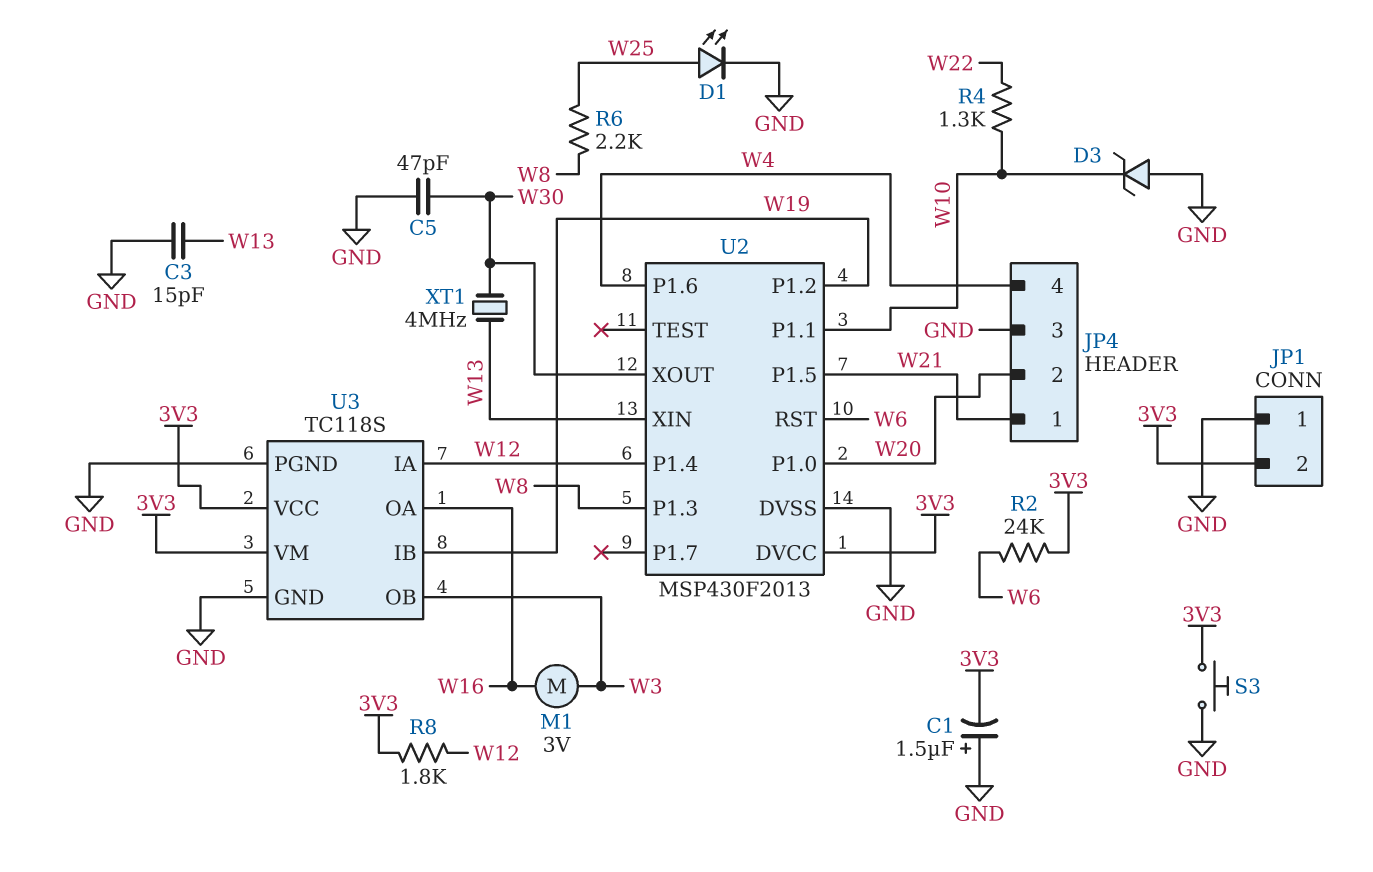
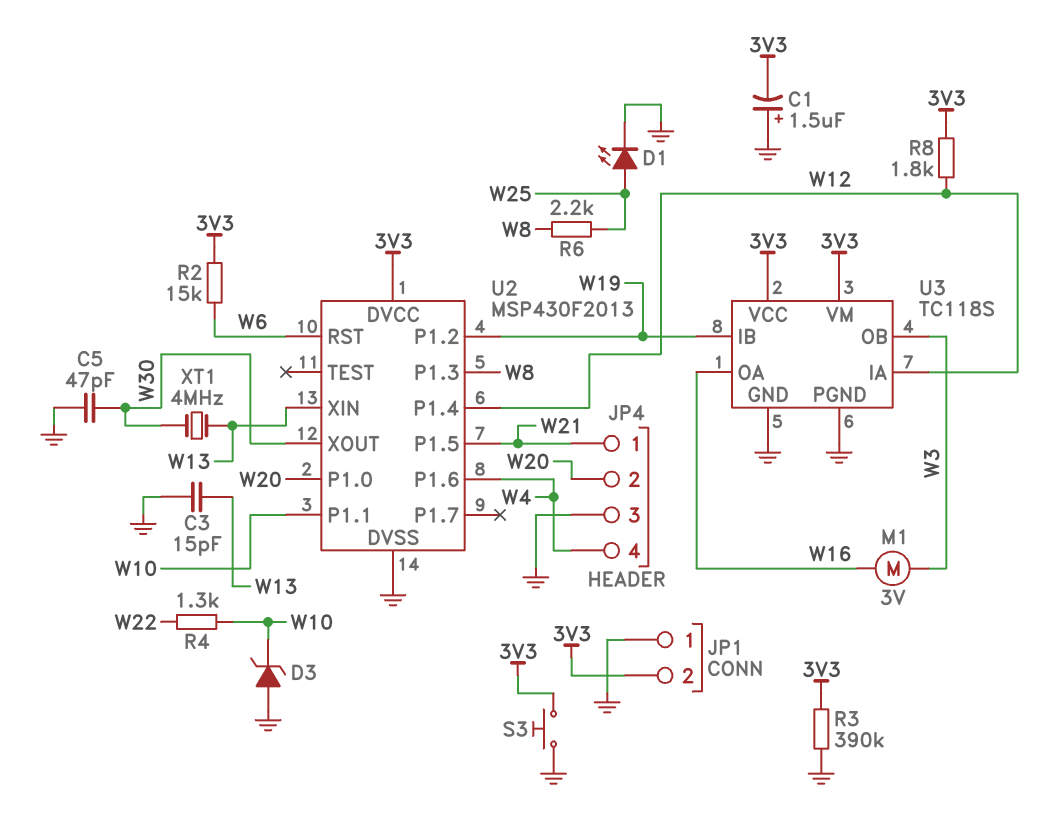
R2: 24k (3V3, W6) -> 15k (3V3, W6)
R3: none -> 390k (3V3, GND)

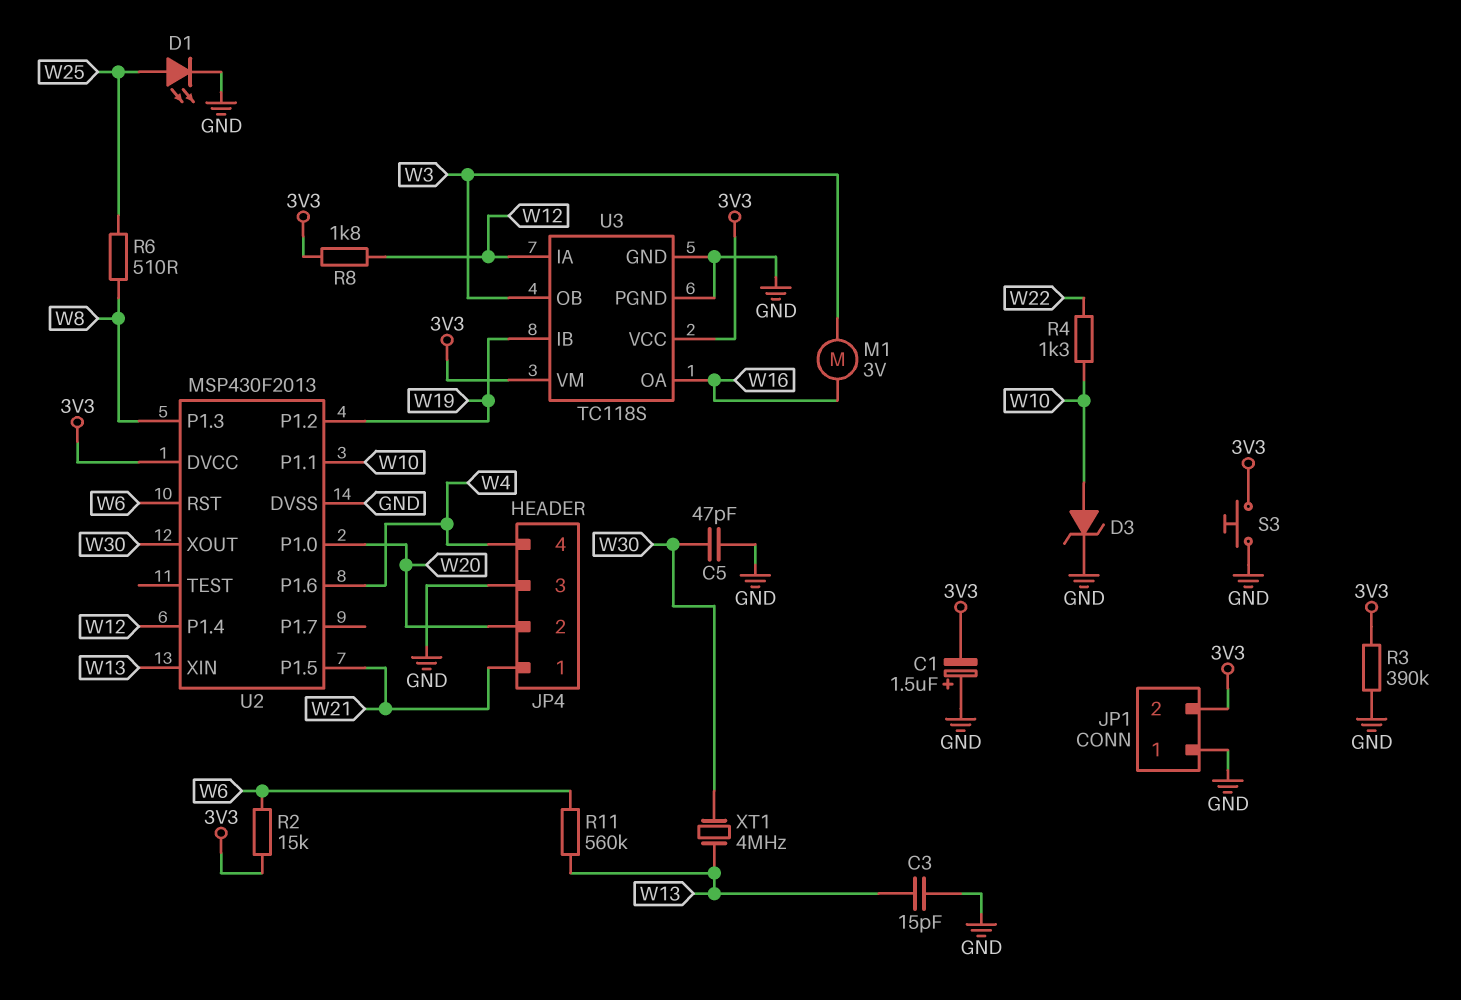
D3: zener (A GND, K W10) -> zener (A W10, K GND)
R6: 2.2k (W8, W25) -> 510 (W8, W25)
R11: none -> 560k (W6, W13)

